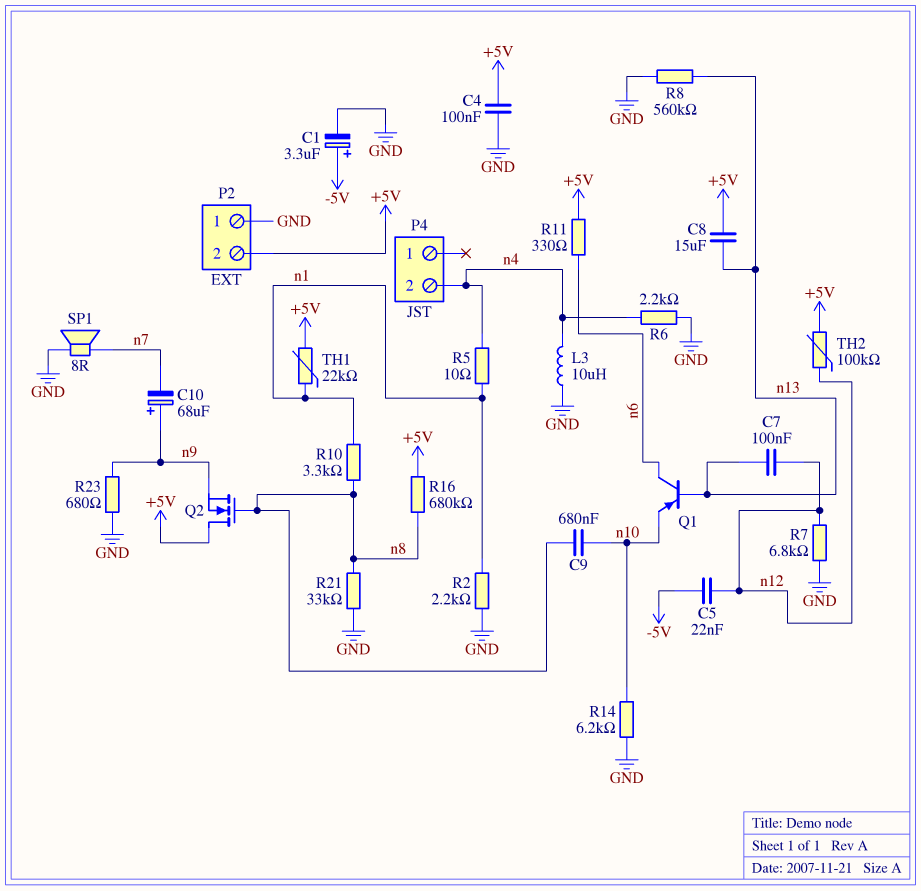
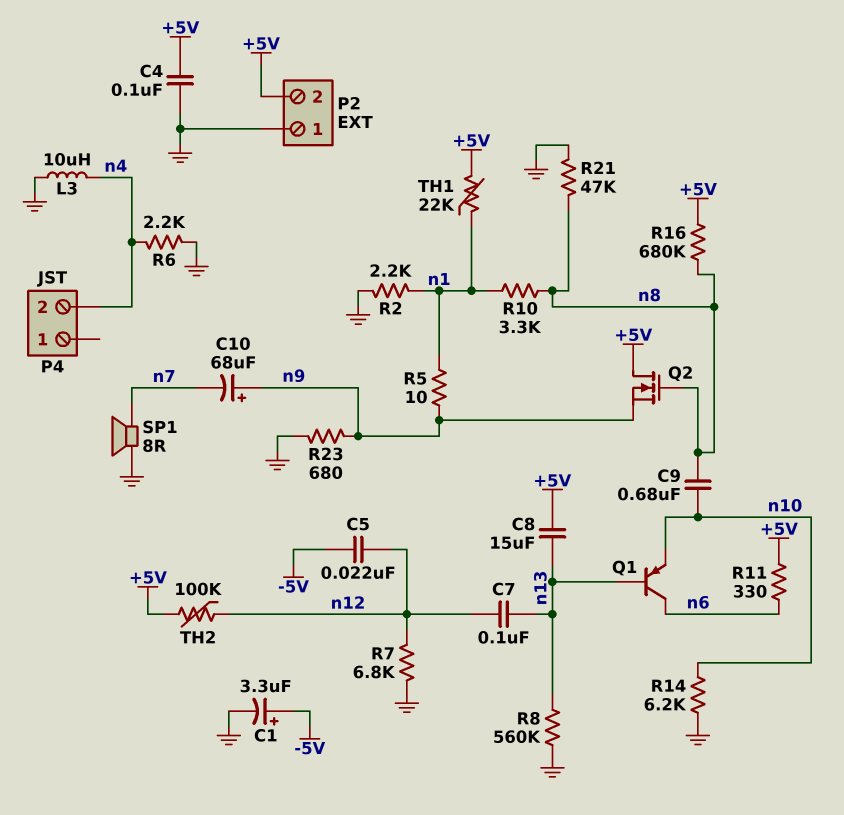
R5: 10 (n1, n4) -> 10 (n1, n9)
R21: 33k (GND, n8) -> 47k (GND, n8)

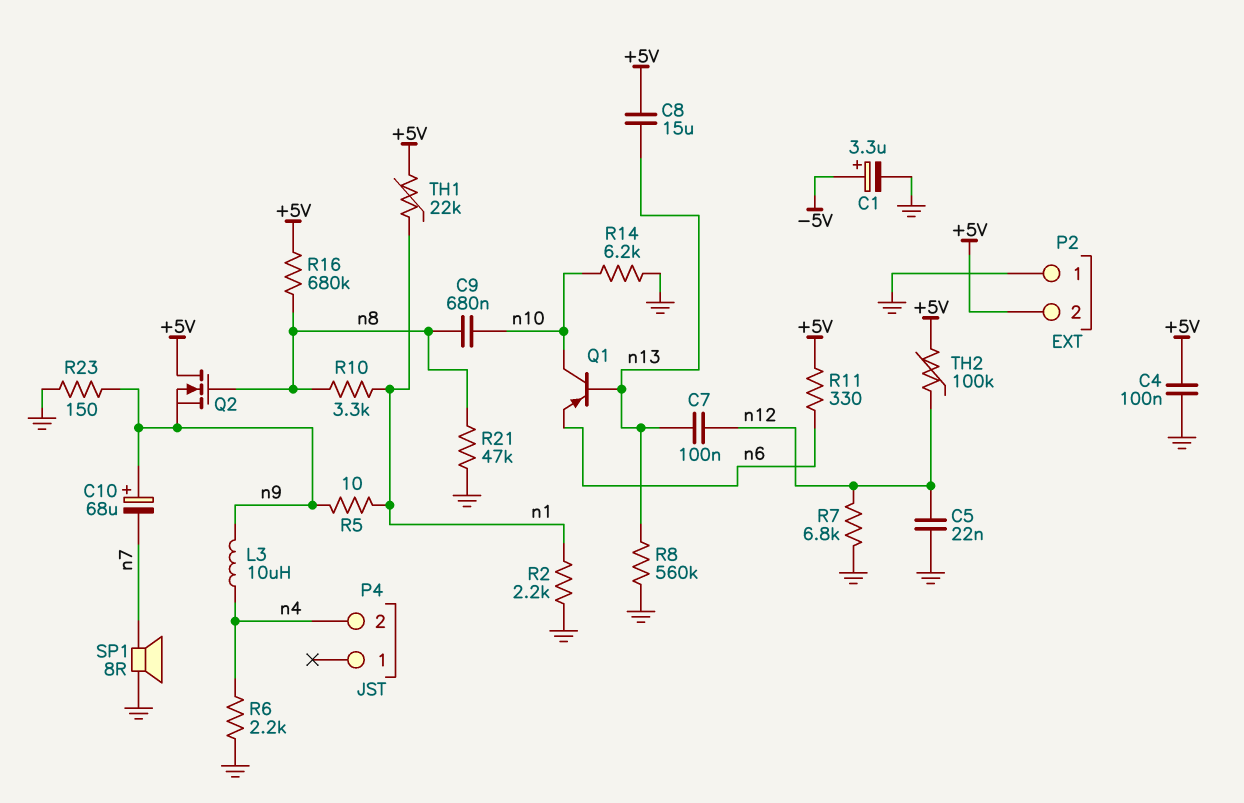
C5: 22nF (-5V, n12) -> 22nF (GND, n12)
L3: 10uH (GND, n4) -> 10uH (n4, n9)
Q1: PNP (B n13, C n6, E n10) -> PNP (B n13, C n10, E n6)
R23: 680 (GND, n9) -> 150 (GND, n9)

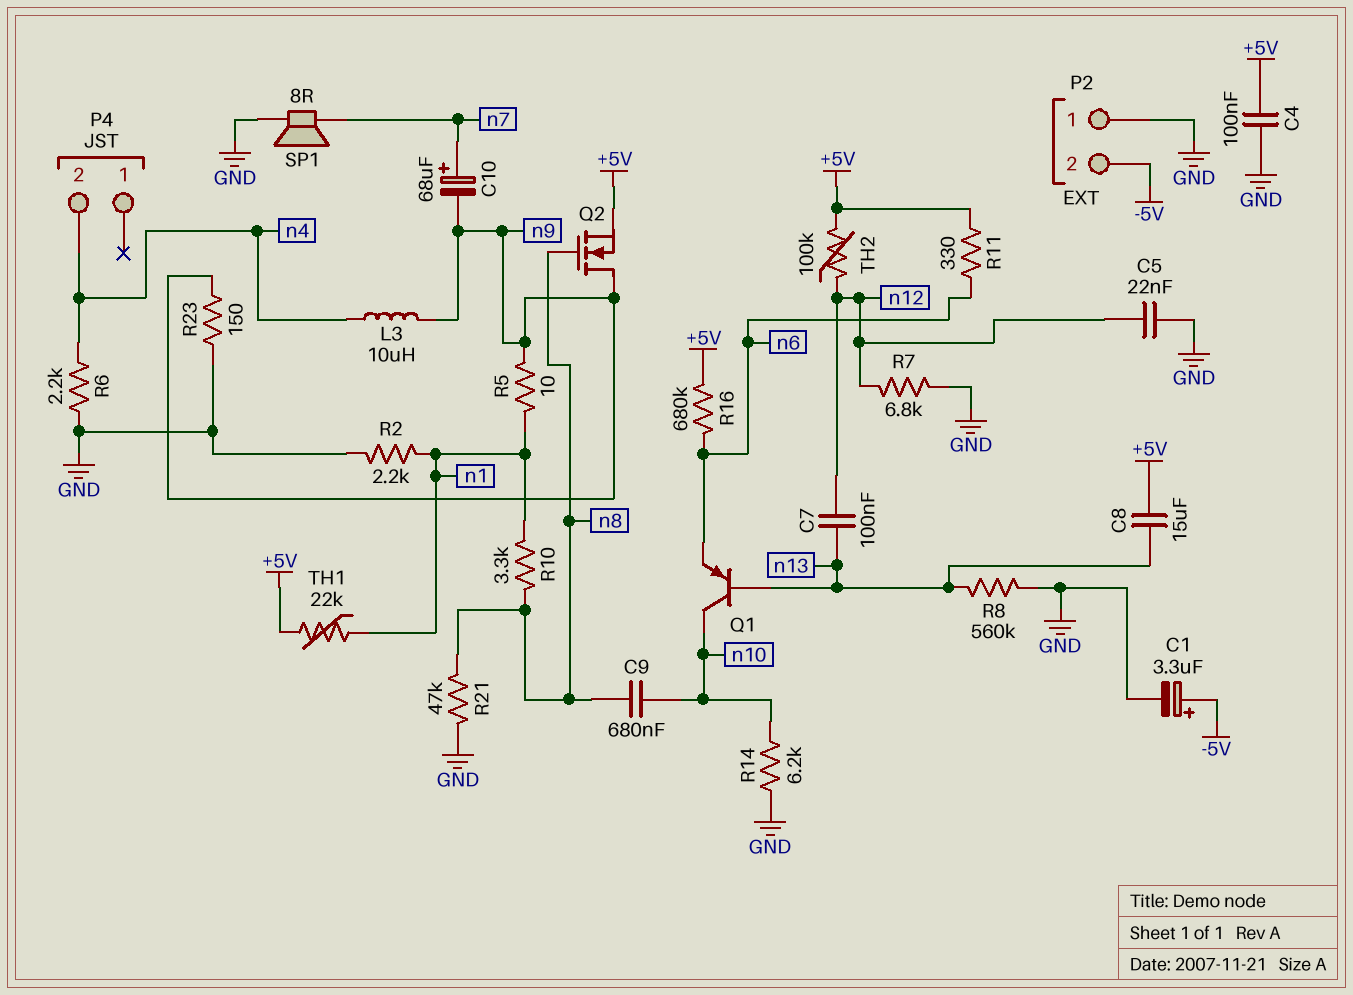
C10: 68uF (plus n9, minus n7) -> 68uF (plus n7, minus n9)
P2 pin 2: +5V -> -5V
Q2: NMOS (G n8, D +5V, S n9) -> NMOS (G n8, D n9, S +5V)
R16: 680k (+5V, n8) -> 680k (+5V, n6)

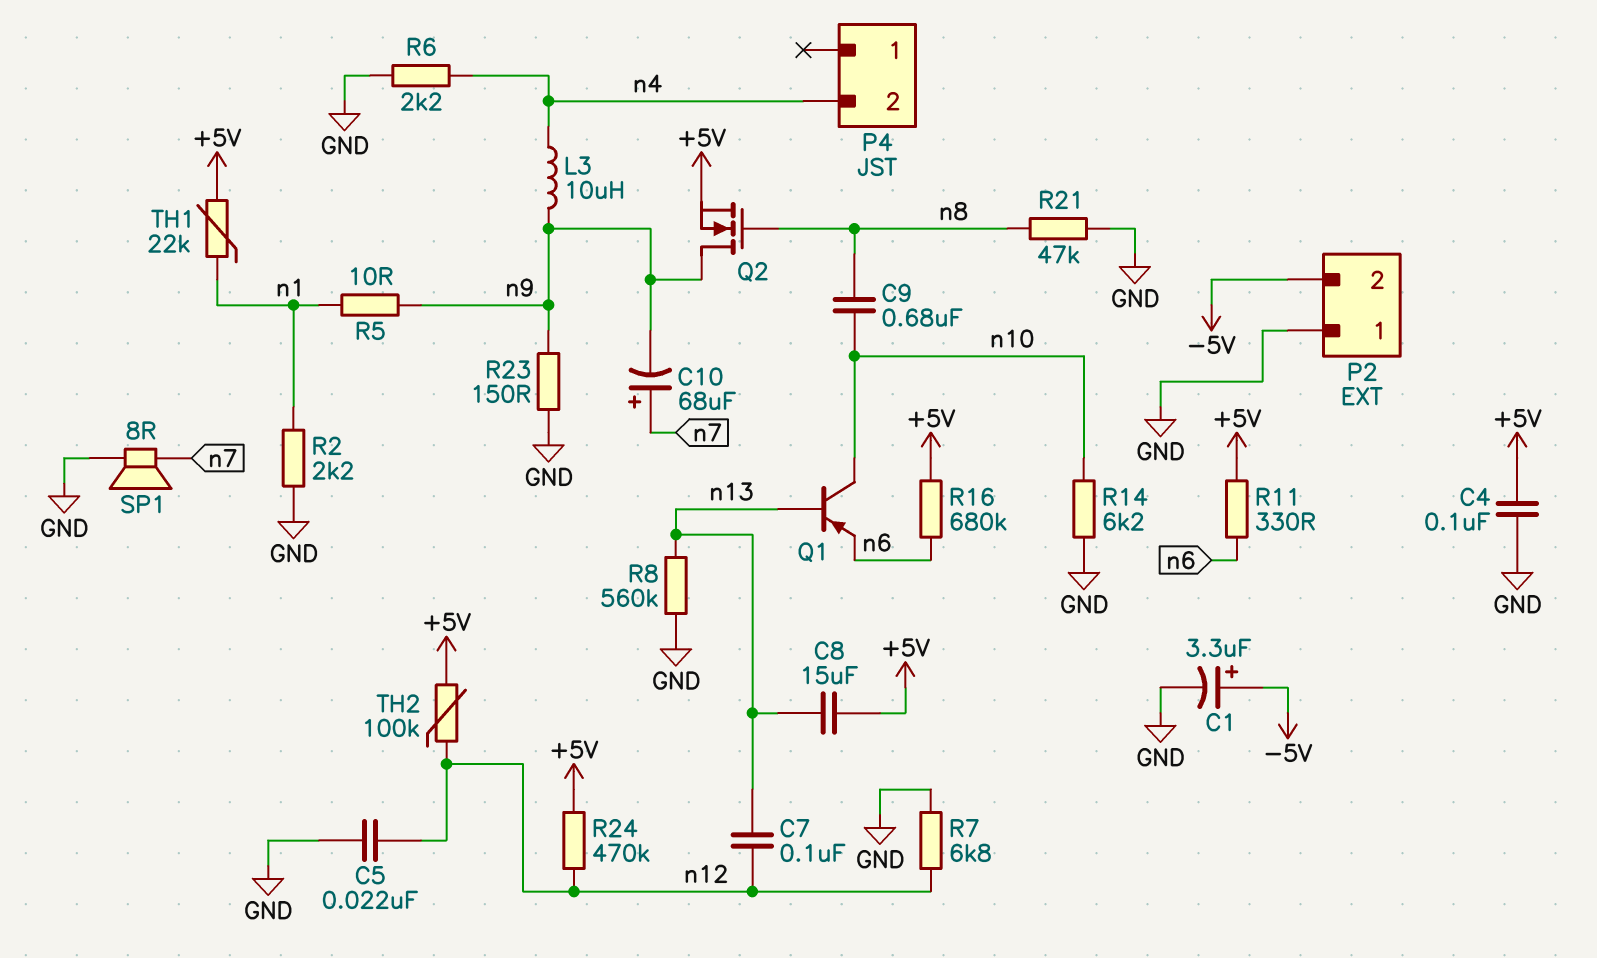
R10: 3.3k (n1, n8) -> none
R24: none -> 470k (+5V, n12)

